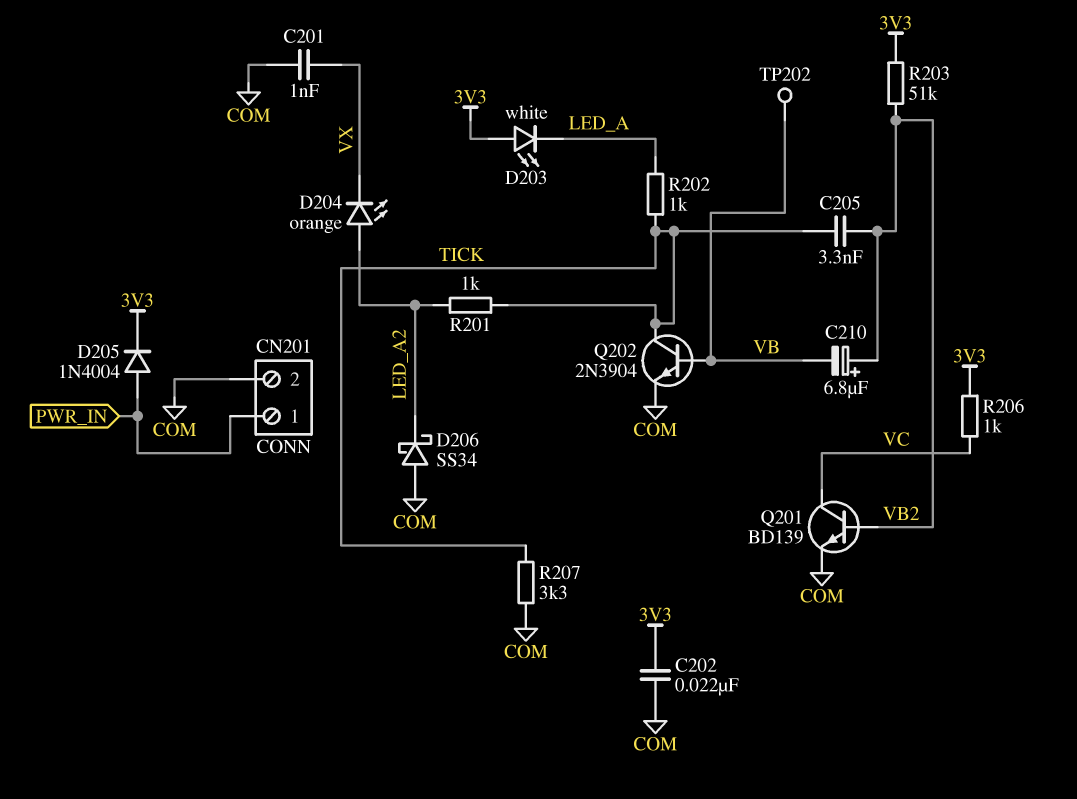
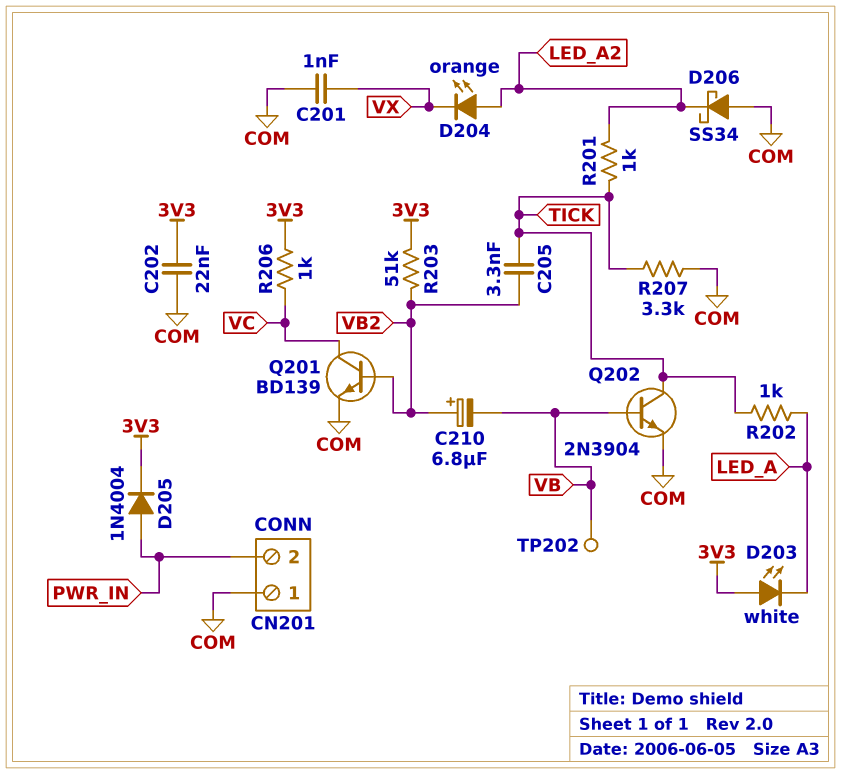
CN201 pin 1: PWR_IN -> COM
CN201 pin 2: COM -> PWR_IN

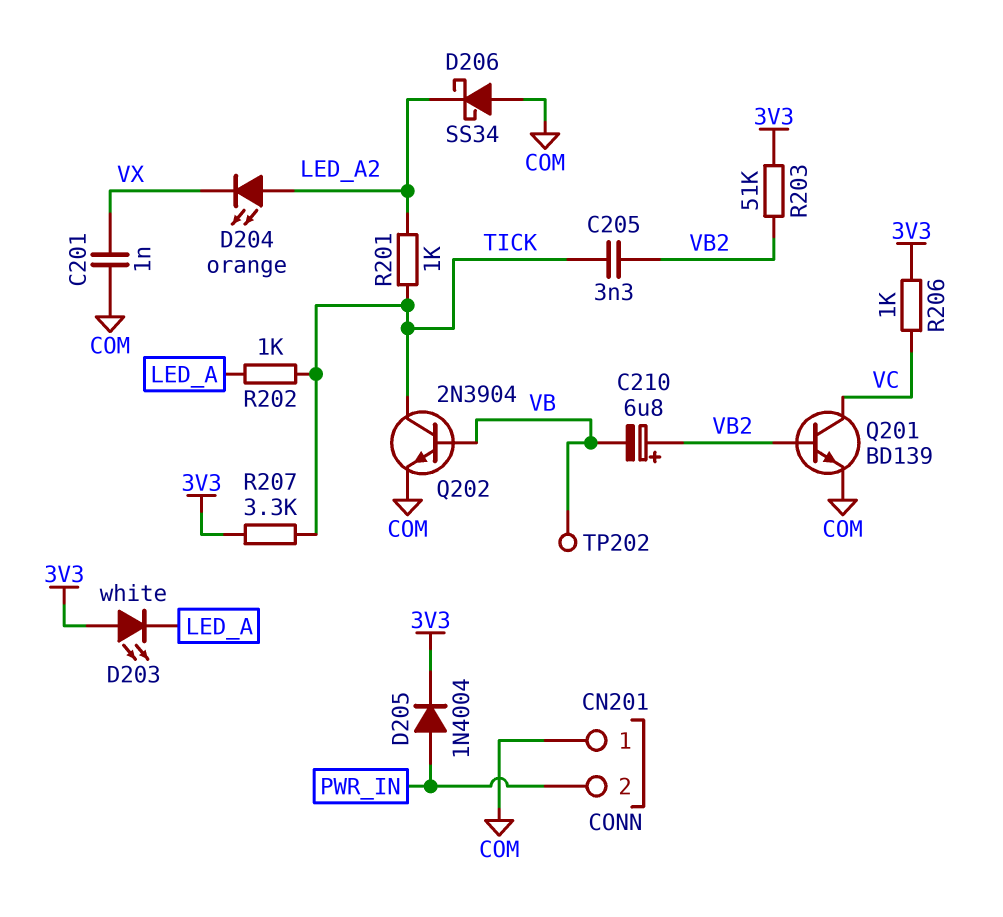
C202: 22nF (3V3, COM) -> none
R207: 3.3k (COM, TICK) -> 3.3k (3V3, TICK)

